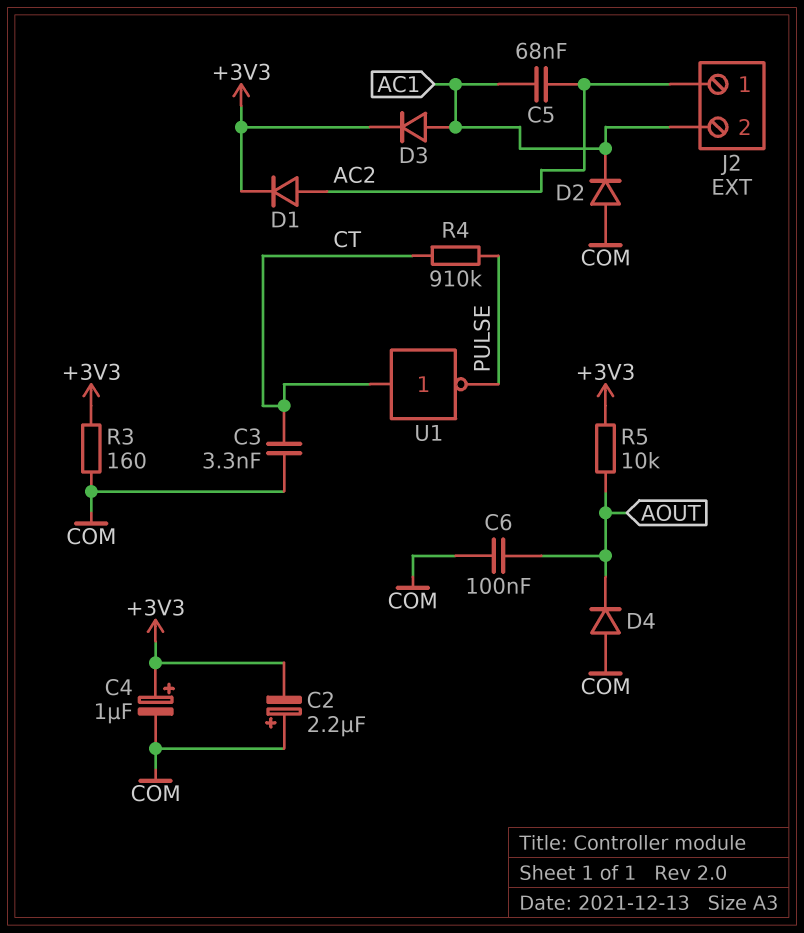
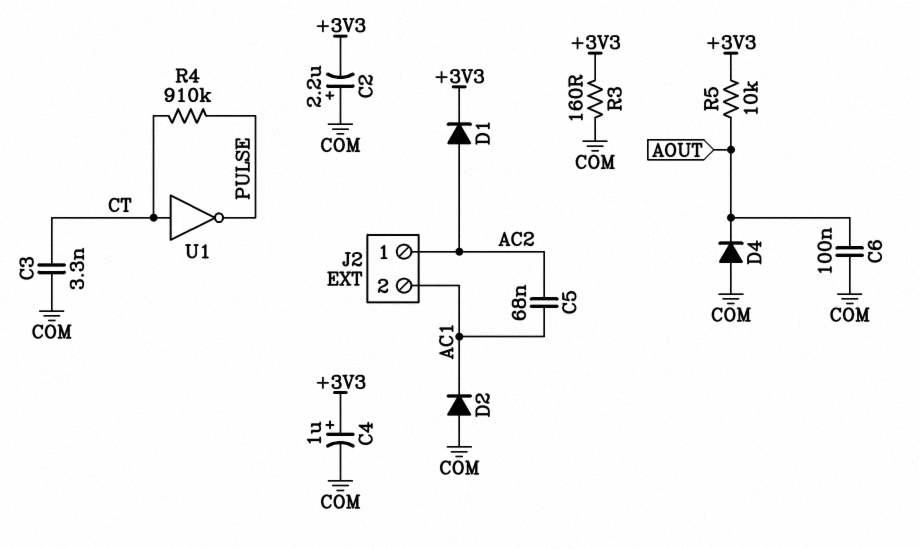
D3: diode (A AC1, K +3V3) -> none

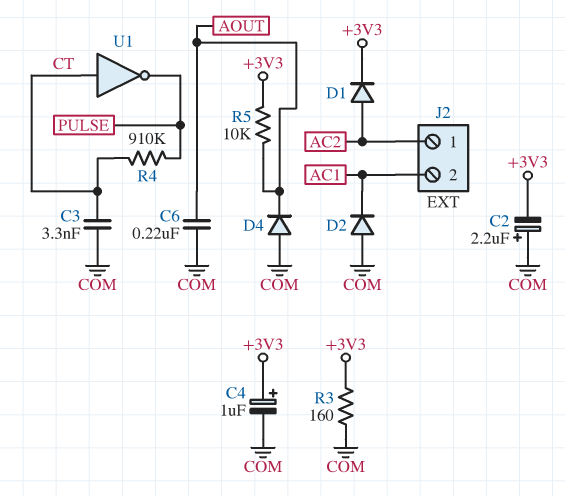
C5: 68nF (AC1, AC2) -> none
C6: 100nF (AOUT, COM) -> 220nF (AOUT, COM)

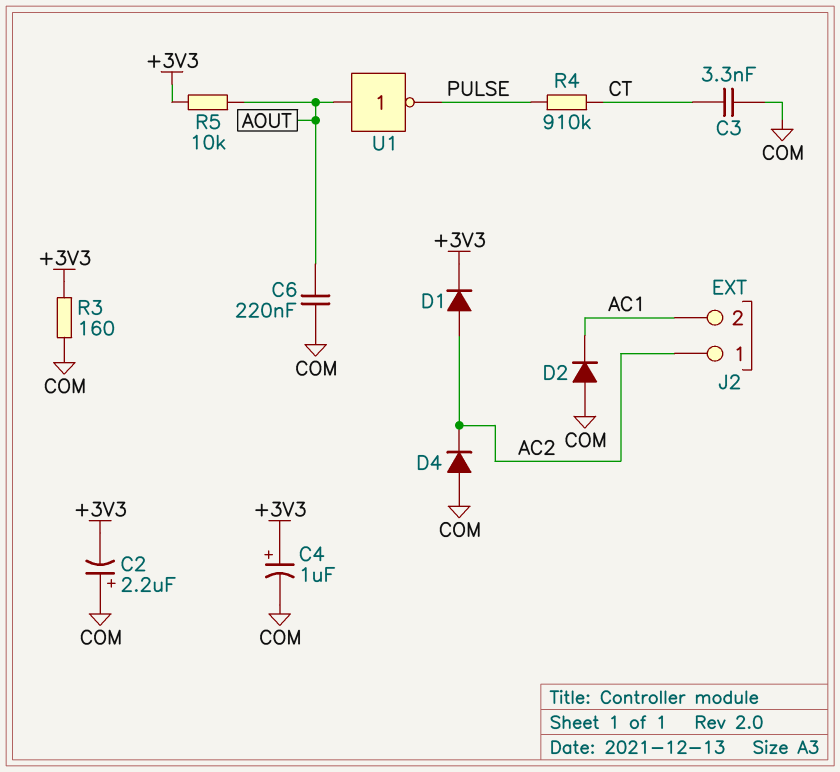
D4: diode (A COM, K AOUT) -> diode (A COM, K AC2)
U1: NOT (in CT, out PULSE) -> NOT (in AOUT, out PULSE)

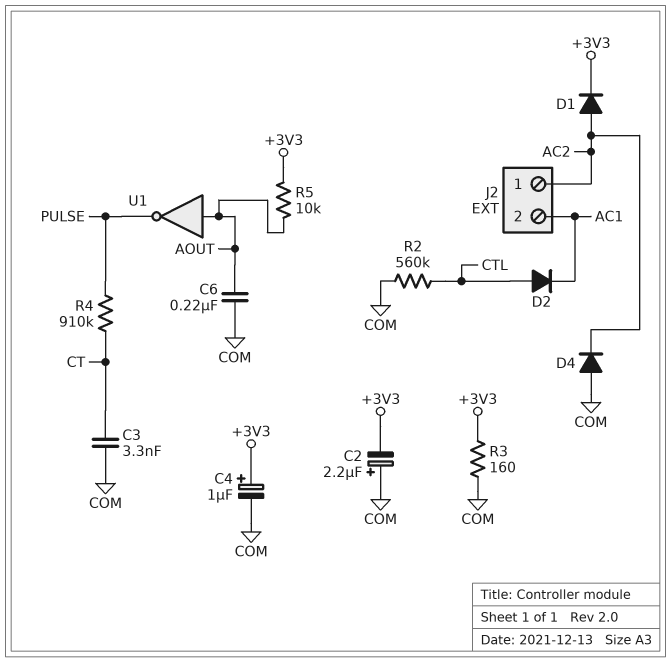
D2: diode (A COM, K AC1) -> diode (A CTL, K AC1)
R2: none -> 560k (COM, CTL)

